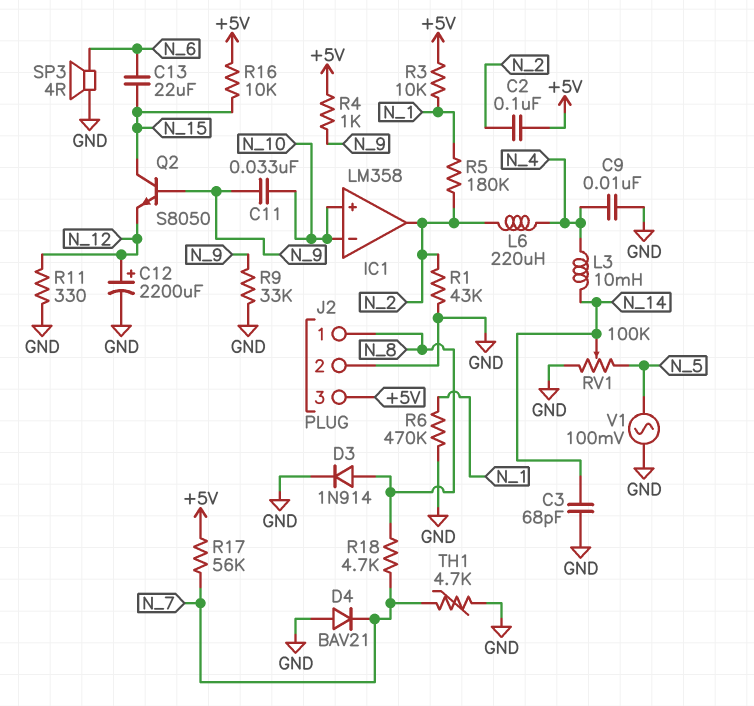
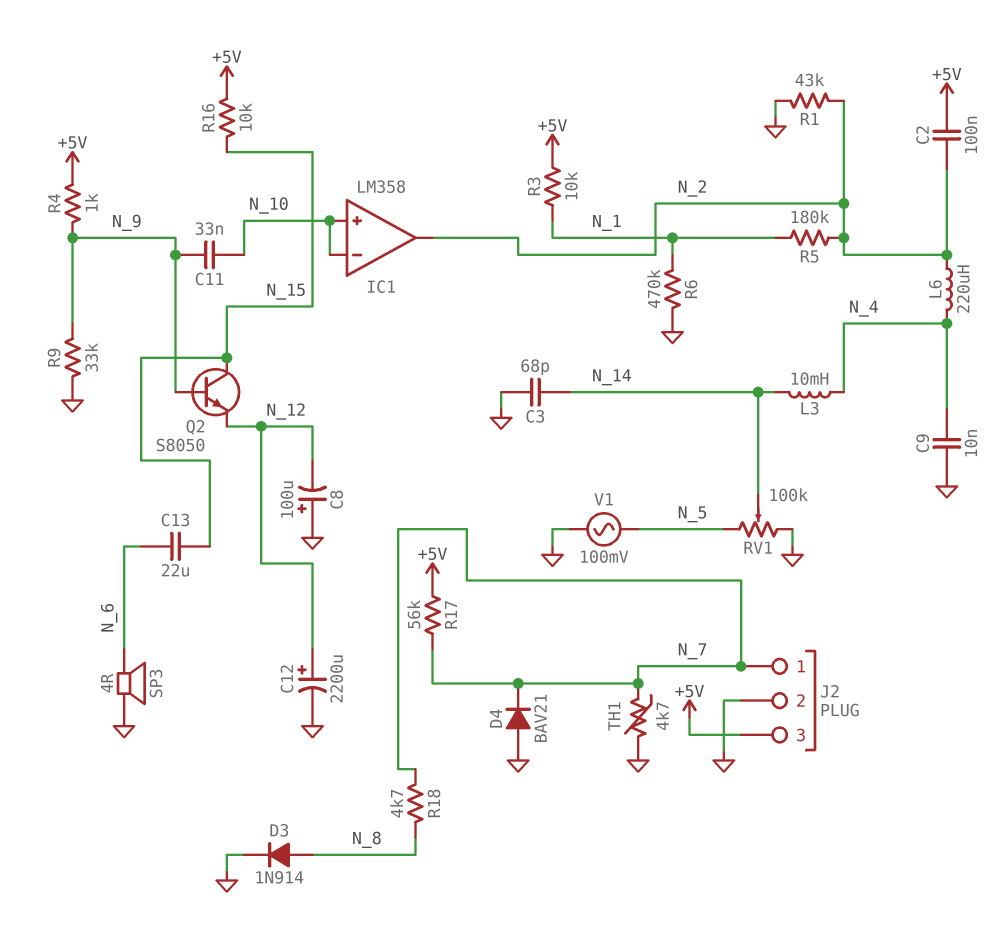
C8: none -> 100uF (plus GND, minus N_12)
J2 pin 1: N_8 -> N_7
R11: 330 (GND, N_12) -> none

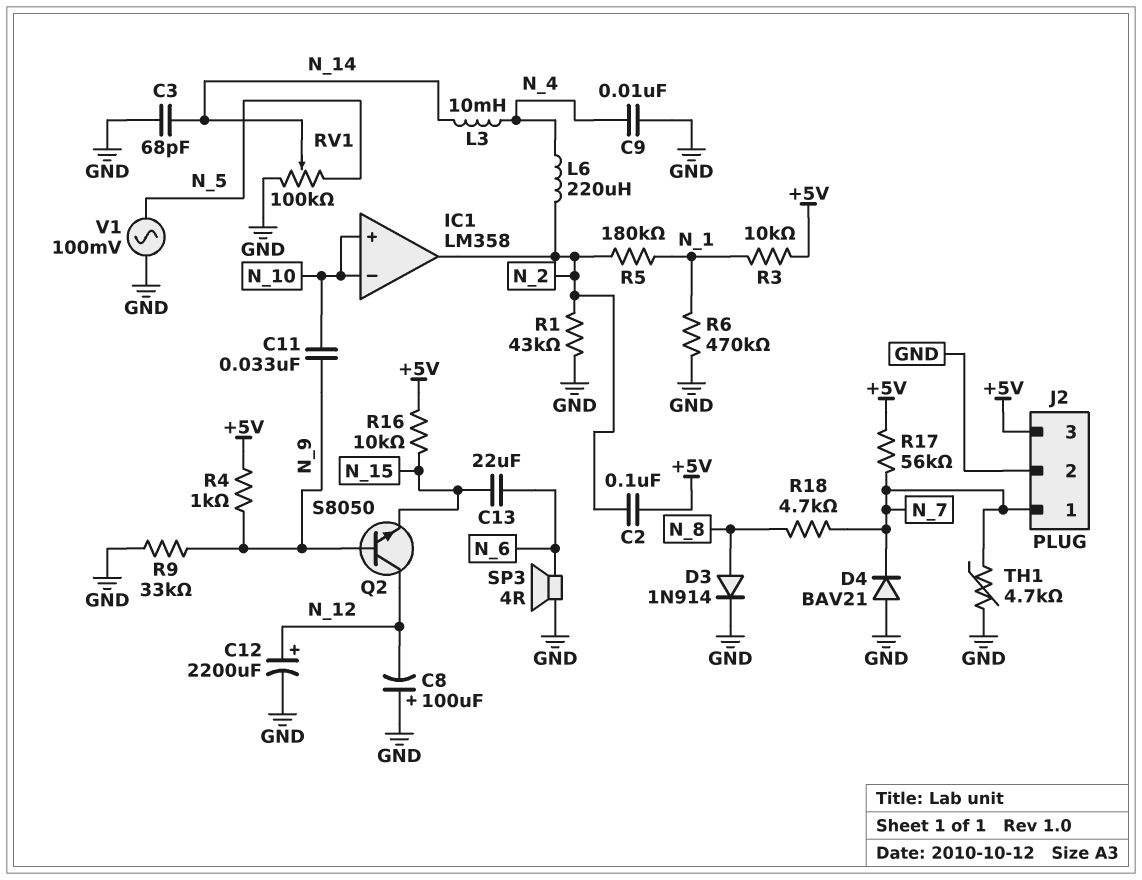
Q2: NPN S8050 (B N_9, C N_15, E N_12) -> NPN S8050 (B N_9, C N_12, E N_15)

